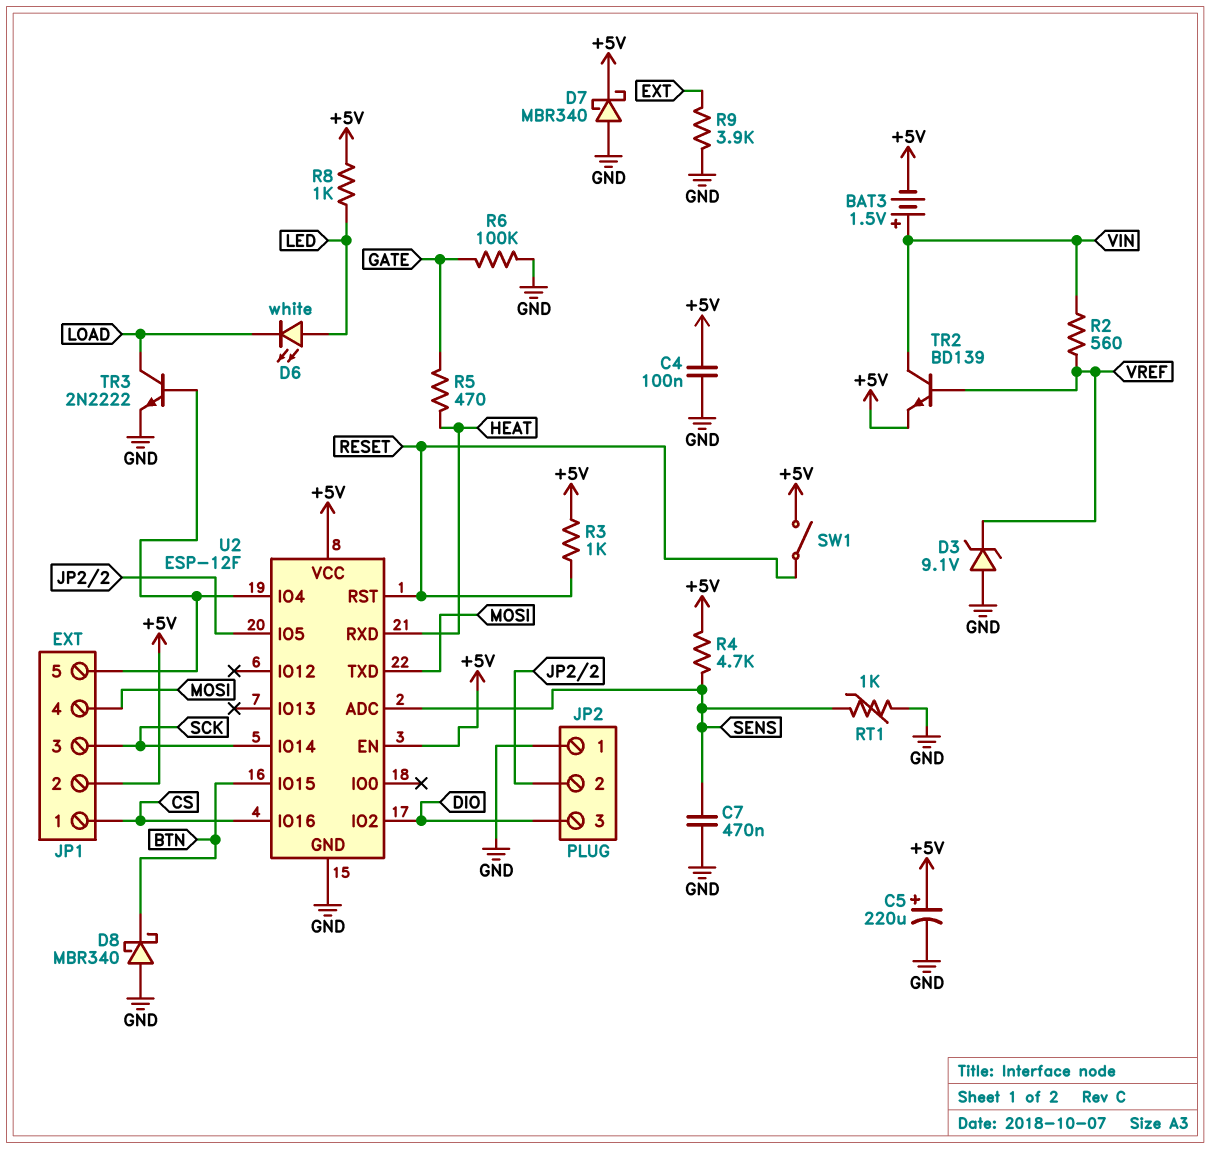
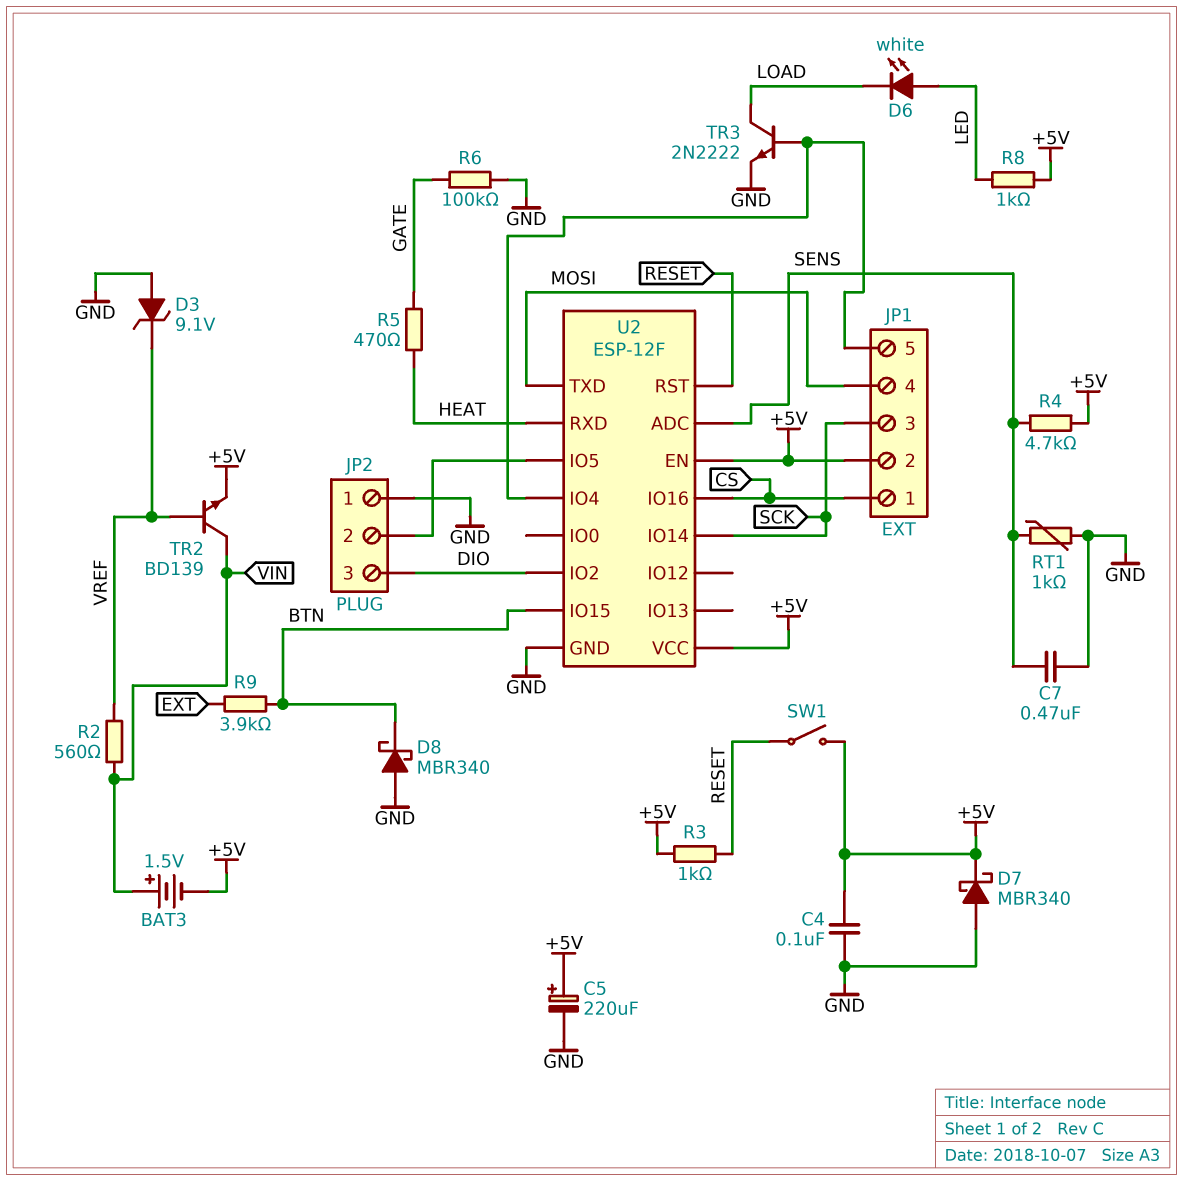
R9: 3.9k (EXT, GND) -> 3.9k (BTN, EXT)

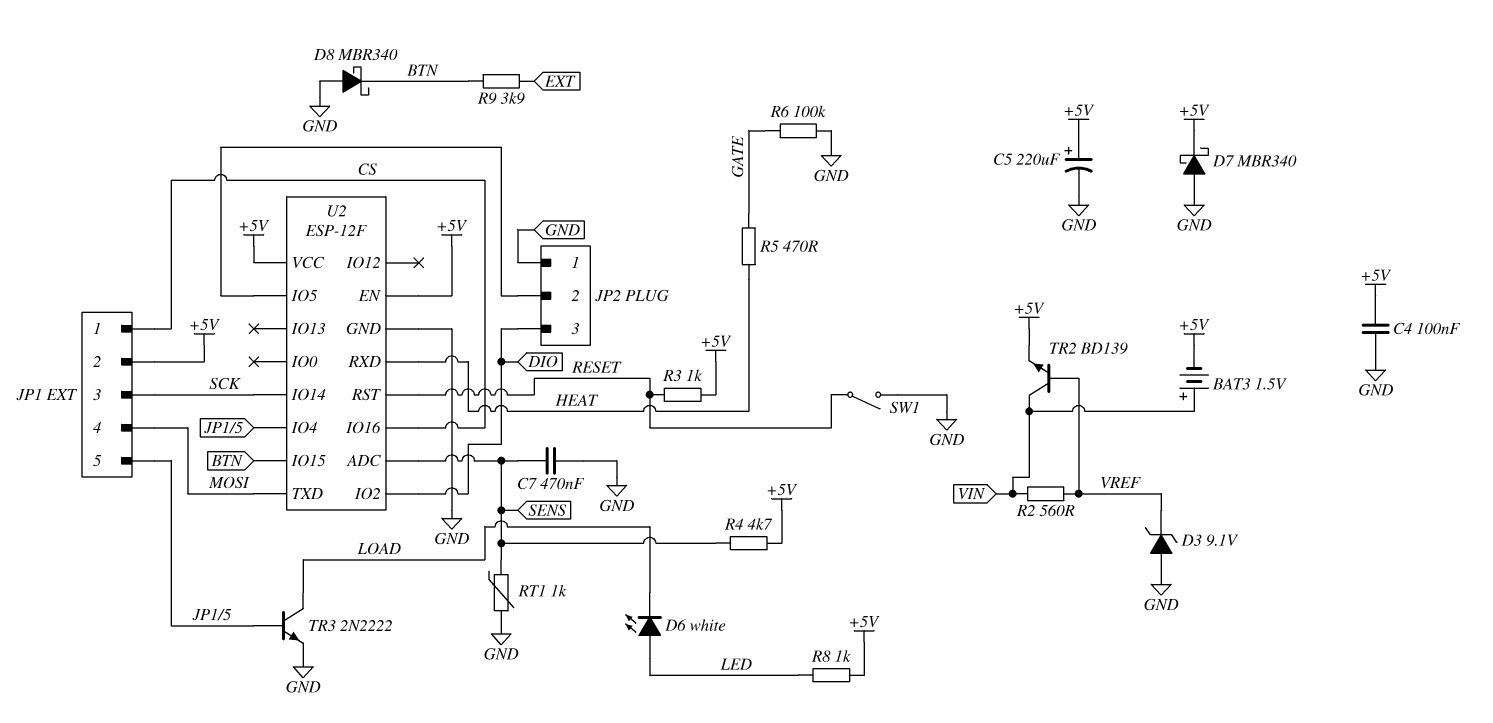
SW1: switch (+5V, RESET) -> switch (GND, RESET)

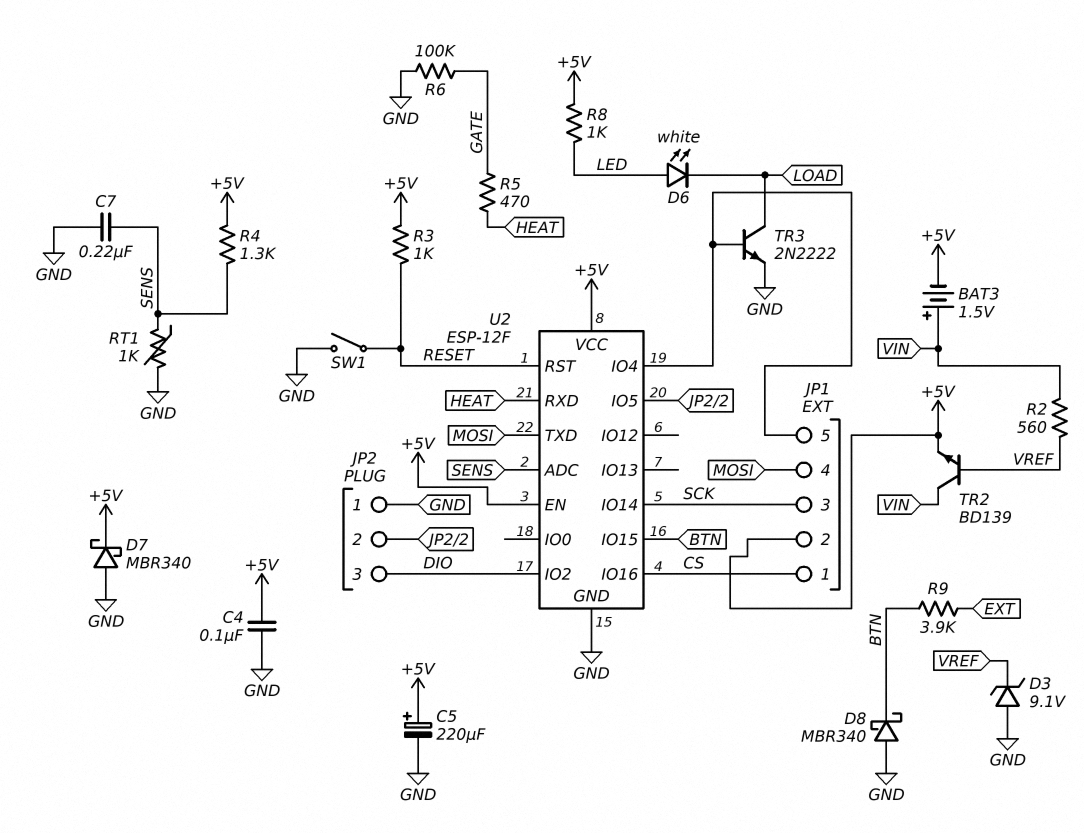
C7: 470nF (GND, SENS) -> 220nF (GND, SENS)
R4: 4.7k (+5V, SENS) -> 1.3k (+5V, SENS)

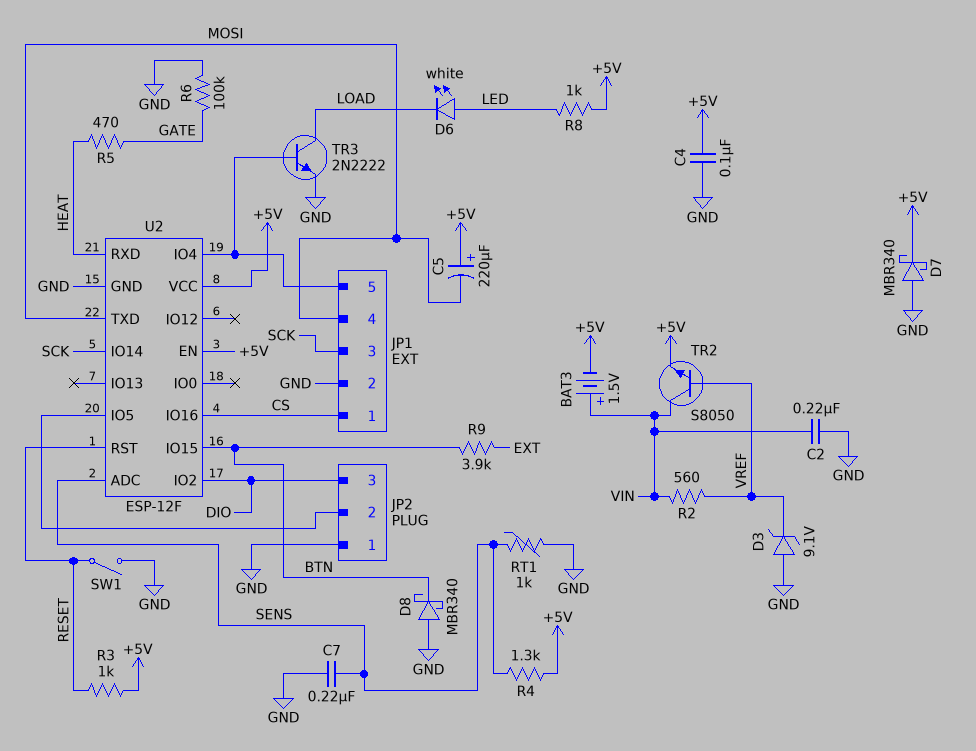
C2: none -> 220nF (GND, VIN)
C5: 220uF (plus +5V, minus GND) -> 220uF (plus +5V, minus MOSI)
JP1 pin 2: +5V -> GND
TR2: NPN BD139 (B VREF, C VIN, E +5V) -> NPN S8050 (B VREF, C VIN, E +5V)

